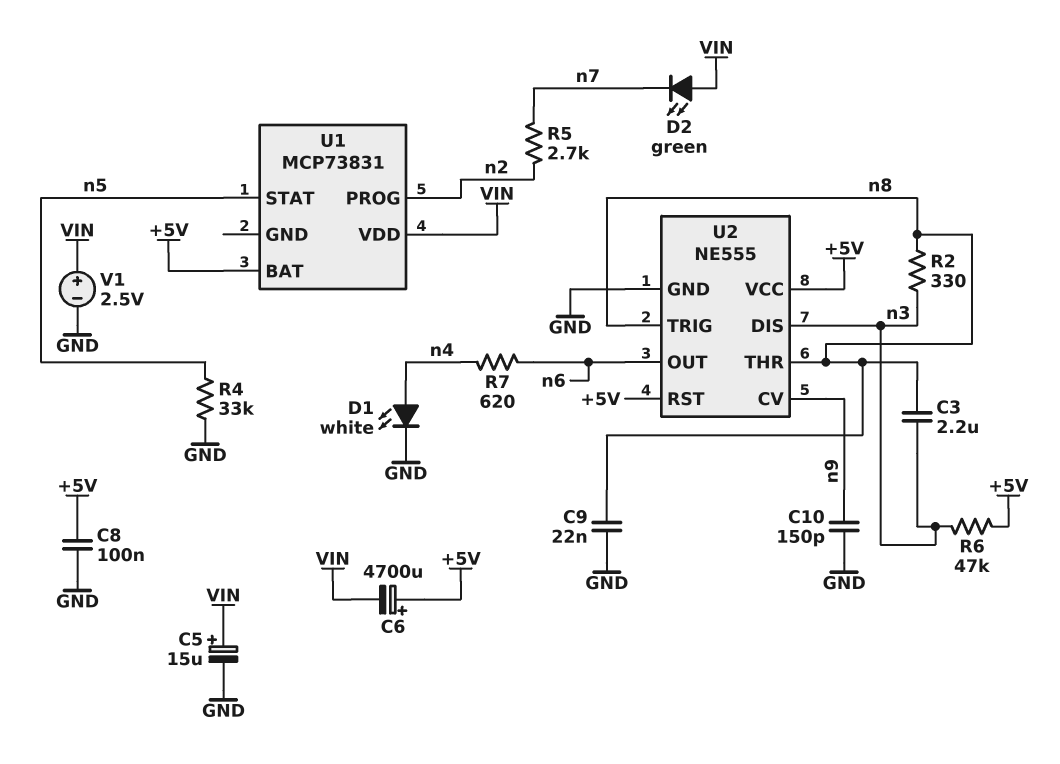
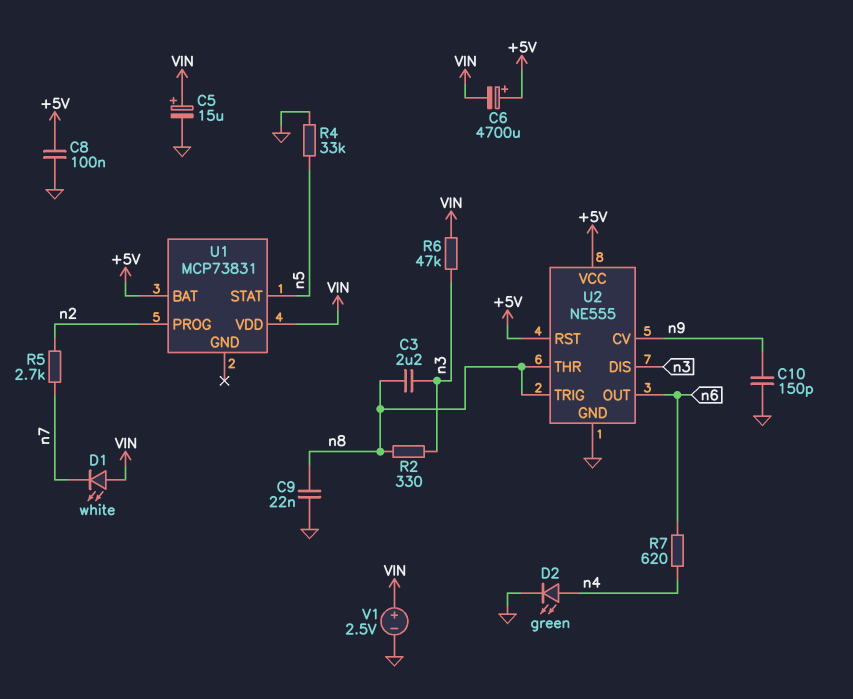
D1: LED white (A n4, K GND) -> LED white (A VIN, K n7)
D2: LED green (A VIN, K n7) -> LED green (A n4, K GND)
R6: 47k (+5V, n3) -> 47k (VIN, n3)

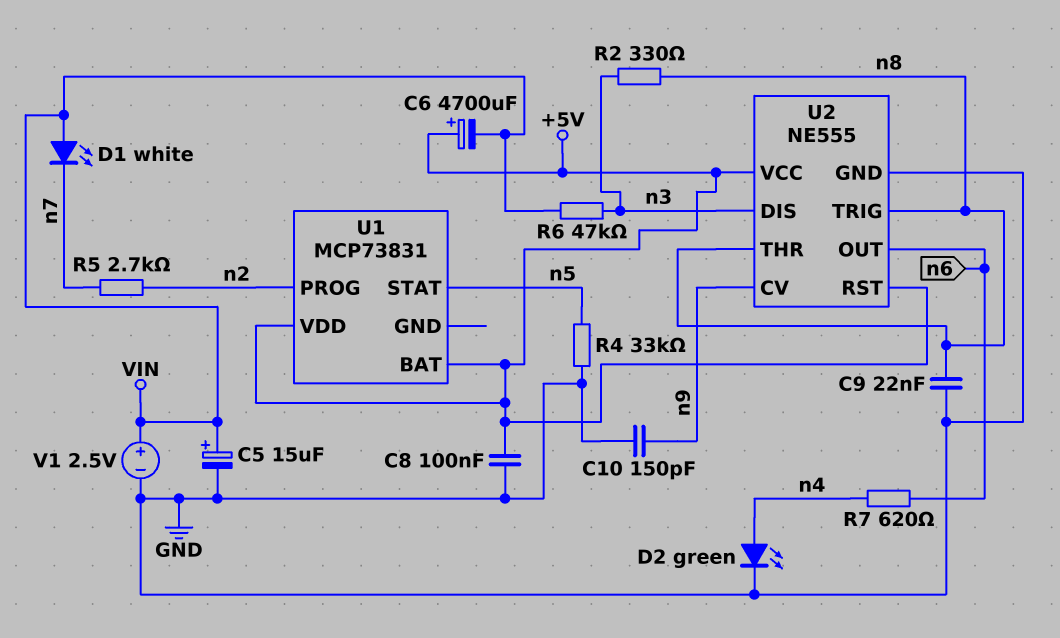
C3: 2.2uF (n3, n8) -> none
U1 pin VDD: VIN -> +5V

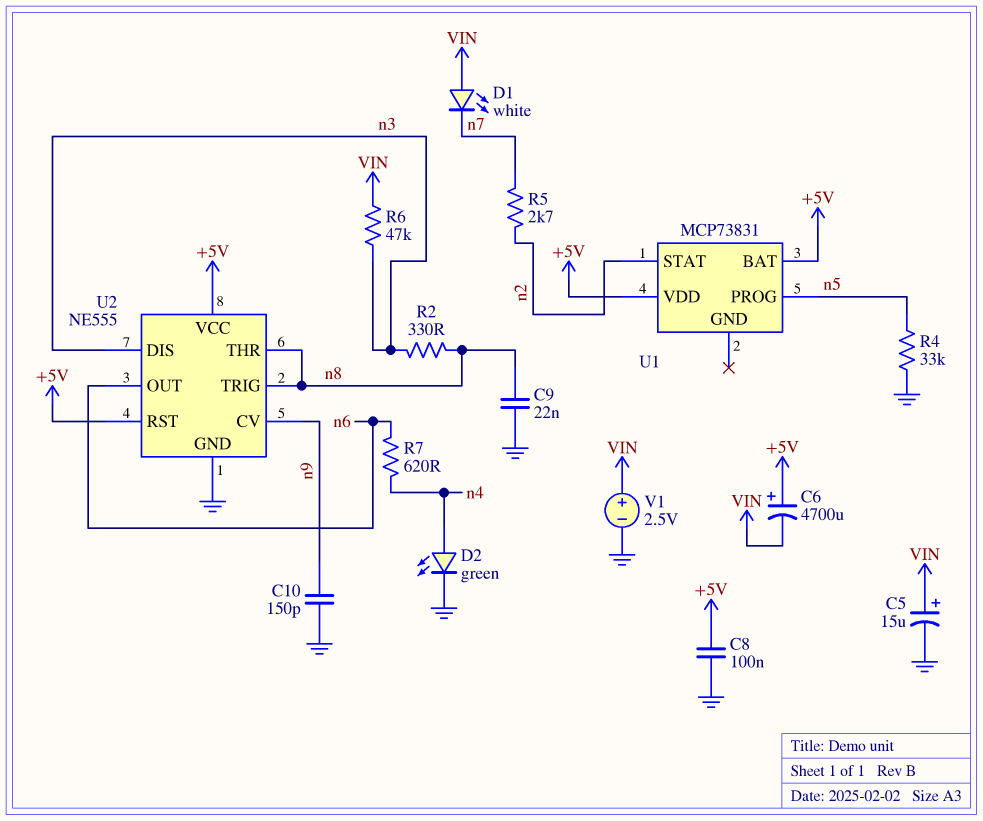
U1 pin PROG: n2 -> n5
U1 pin STAT: n5 -> n2

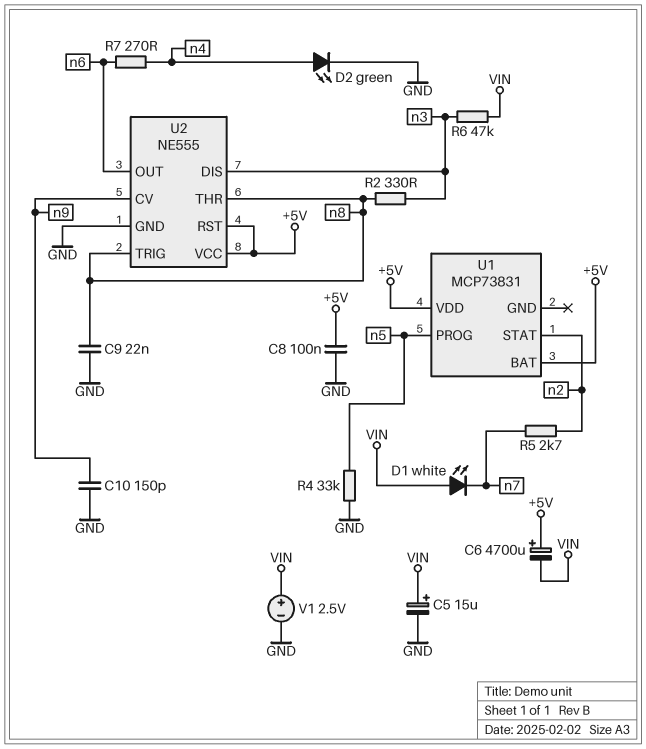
R7: 620 (n4, n6) -> 270 (n4, n6)

